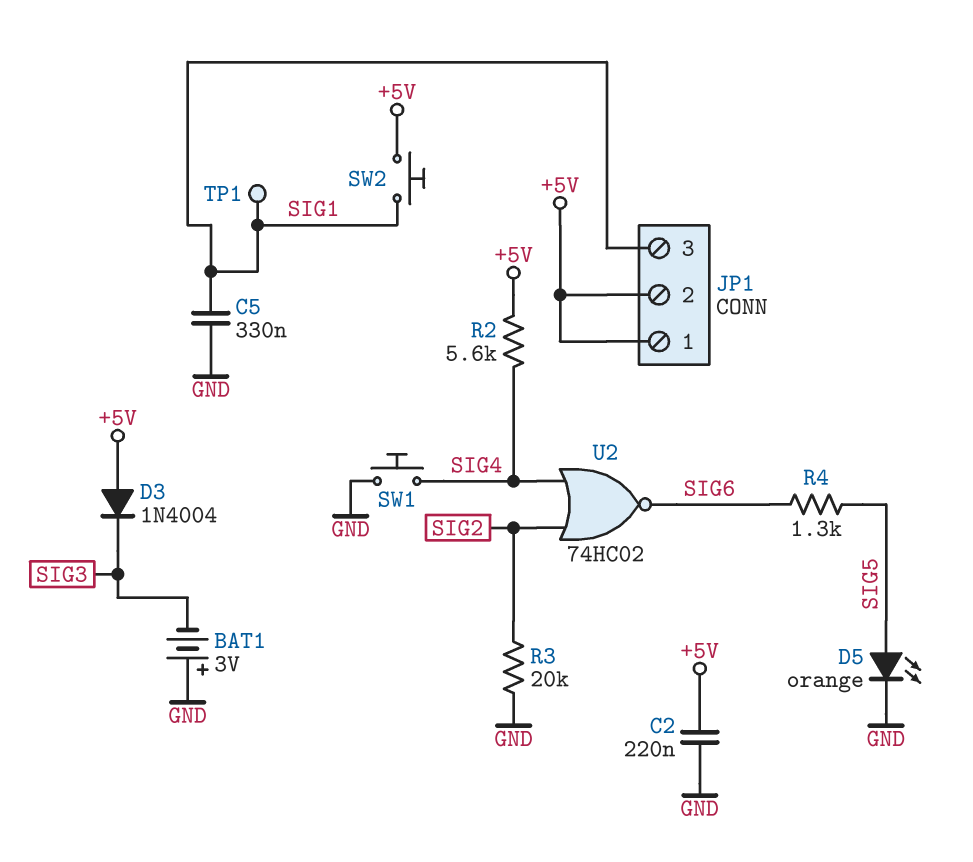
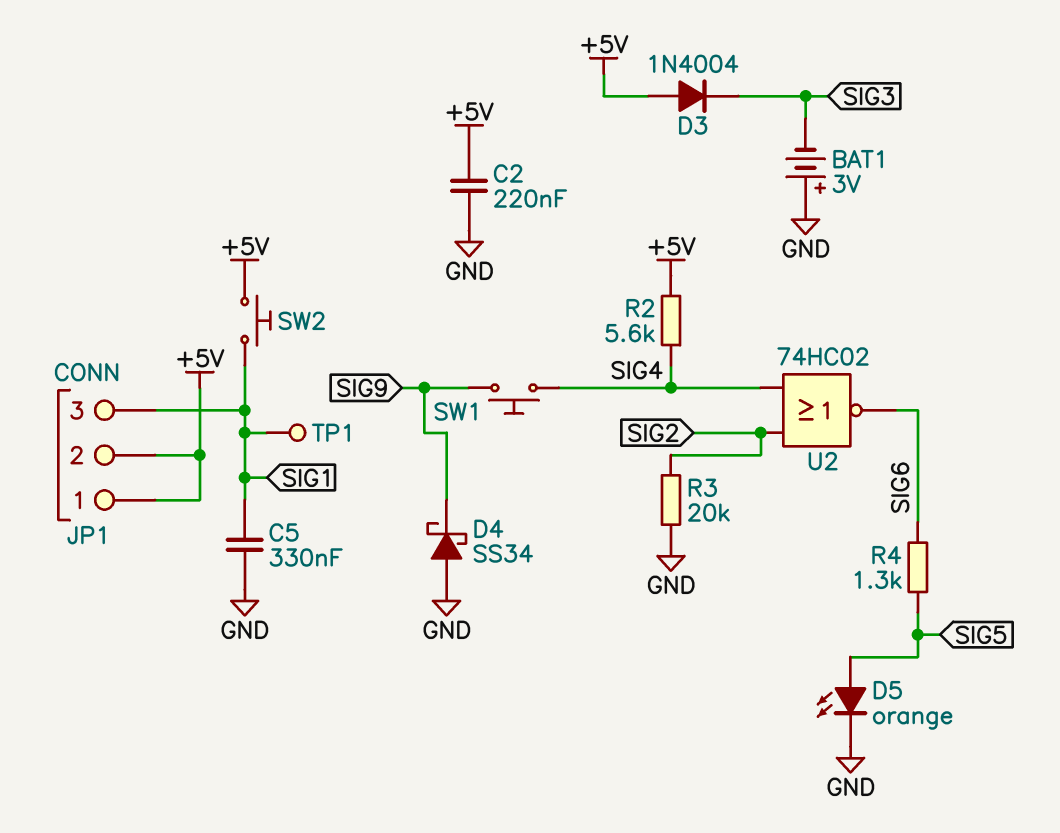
D4: none -> schottky SS34 (A GND, K SIG9)
SW1: button (GND, SIG4) -> button (SIG4, SIG9)

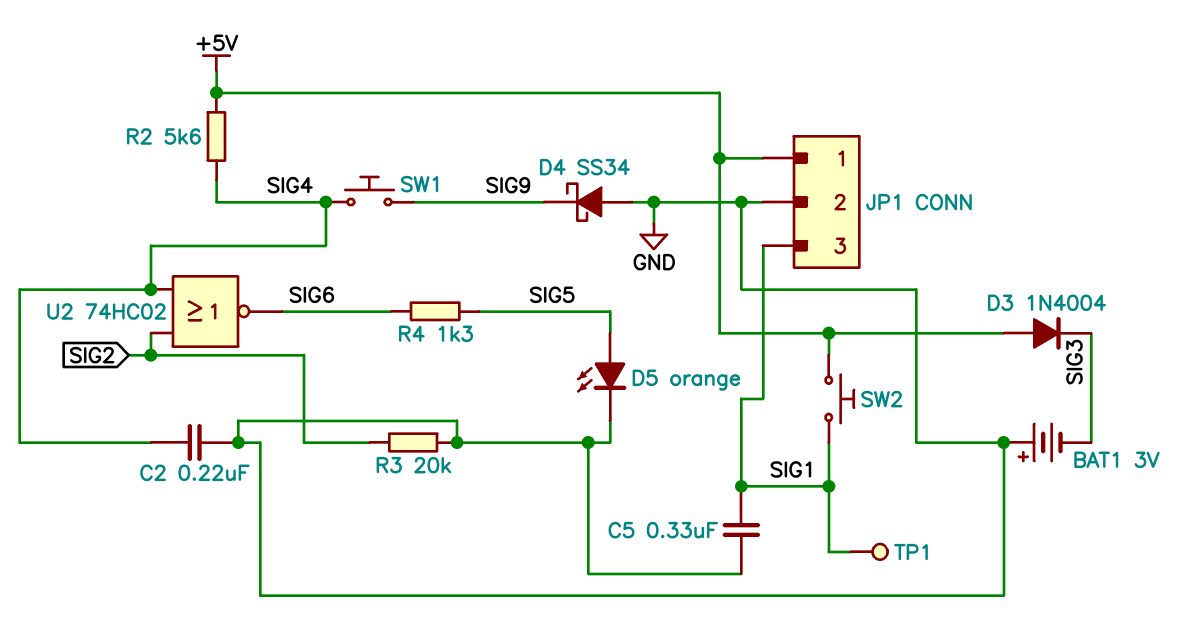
C2: 220nF (+5V, GND) -> 220nF (GND, SIG4)
JP1 pin 2: +5V -> GND

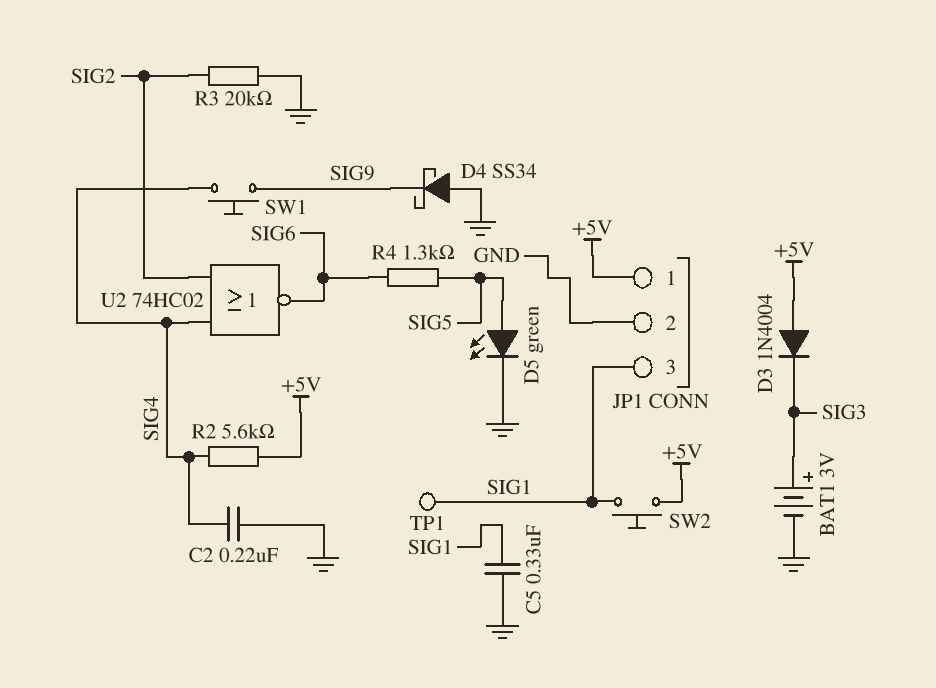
BAT1: 3V (plus GND, minus SIG3) -> 3V (plus SIG3, minus GND)
D5: LED orange (A SIG5, K GND) -> LED green (A SIG5, K GND)

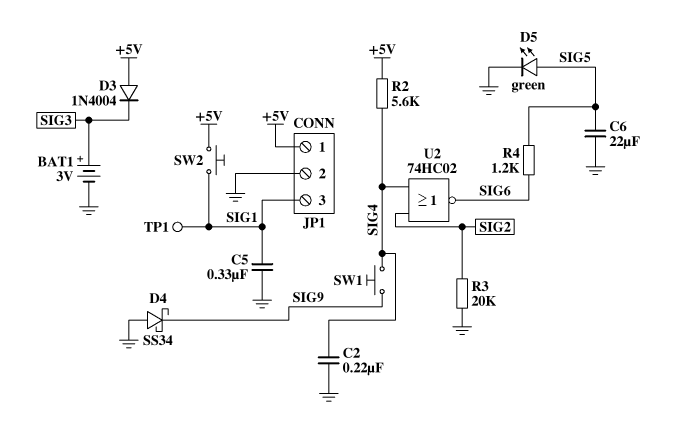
C6: none -> 22uF (GND, SIG5)
R4: 1.3k (SIG5, SIG6) -> 1.2k (SIG5, SIG6)

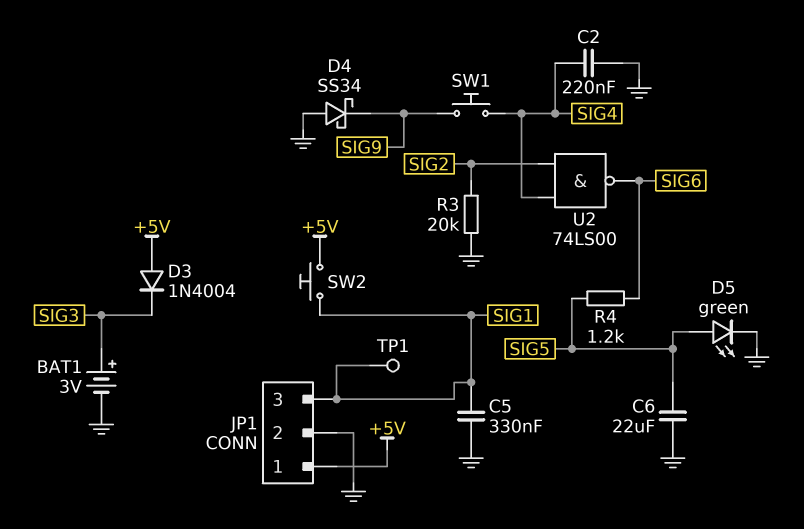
R2: 5.6k (+5V, SIG4) -> none
U2: NOR 74HC02 (in SIG2, in SIG4, out SIG6) -> NAND 74LS00 (in SIG2, in SIG4, out SIG6)

